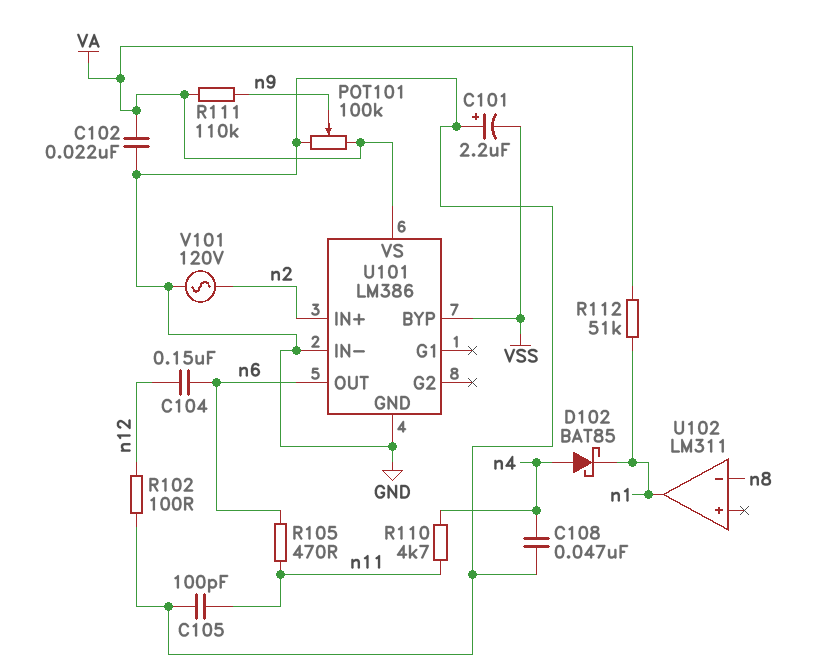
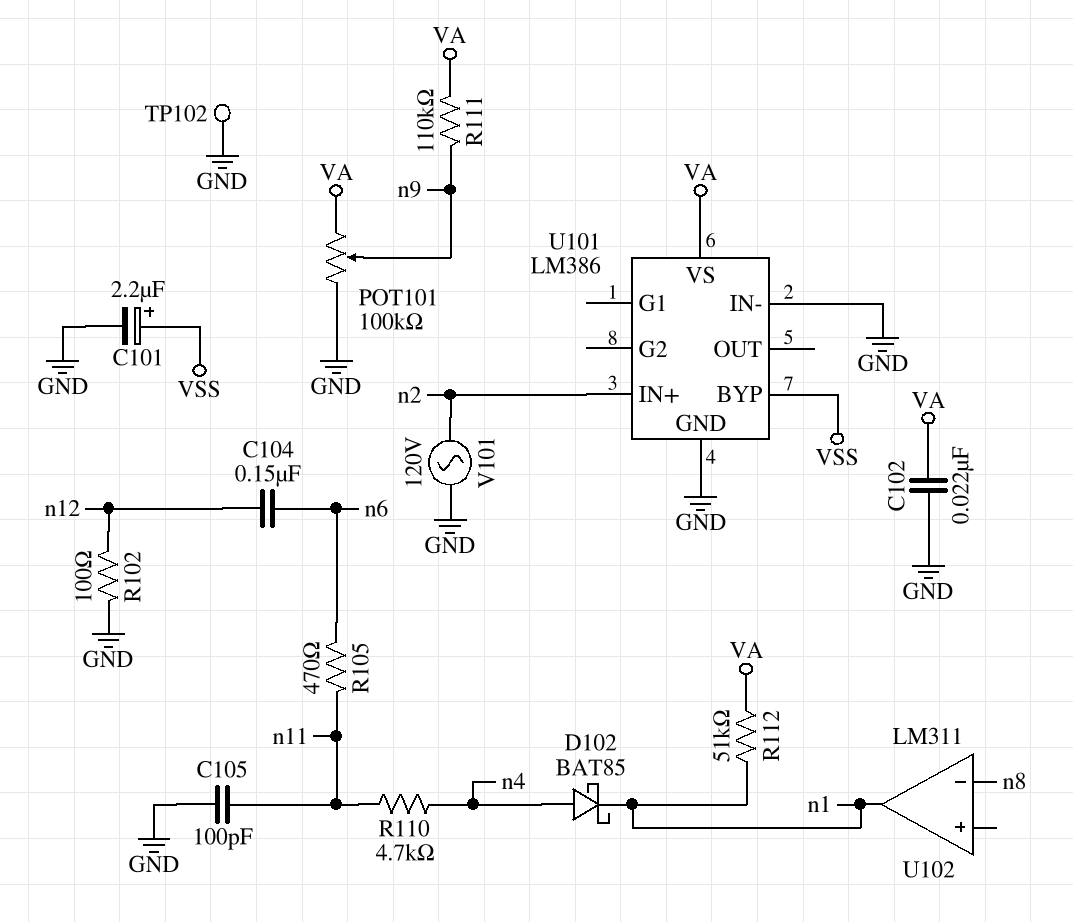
C101: 2.2uF (plus GND, minus VSS) -> 2.2uF (plus VSS, minus GND)
C108: 47nF (GND, n4) -> none
TP102: none -> test point (GND)
U101 pin OUT: n6 -> none

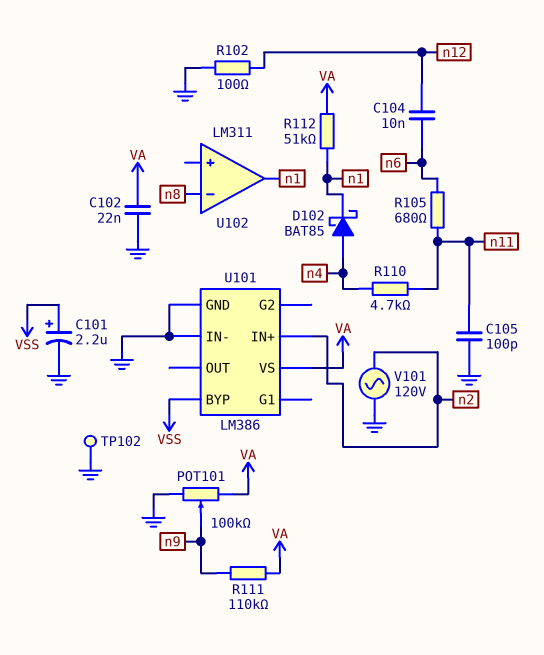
C104: 150nF (n6, n12) -> 10nF (n6, n12)
R105: 470 (n6, n11) -> 680 (n6, n11)

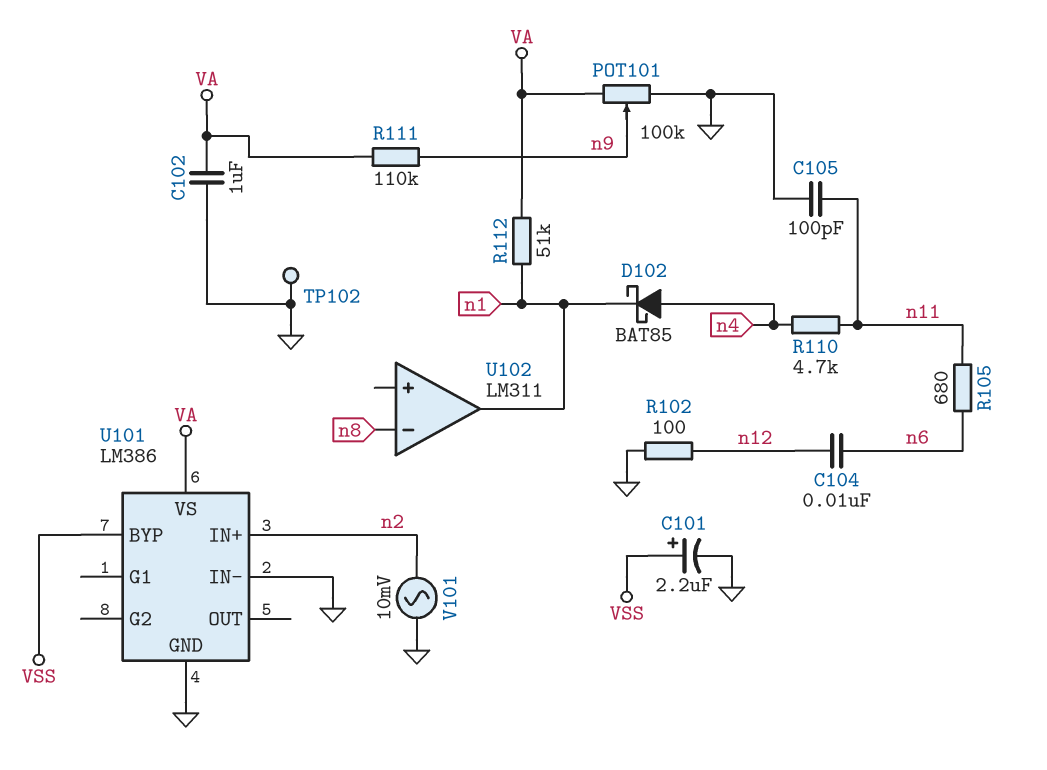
C102: 22nF (GND, VA) -> 1uF (GND, VA)
V101: AC 120V (GND, n2) -> AC 10mV (GND, n2)

